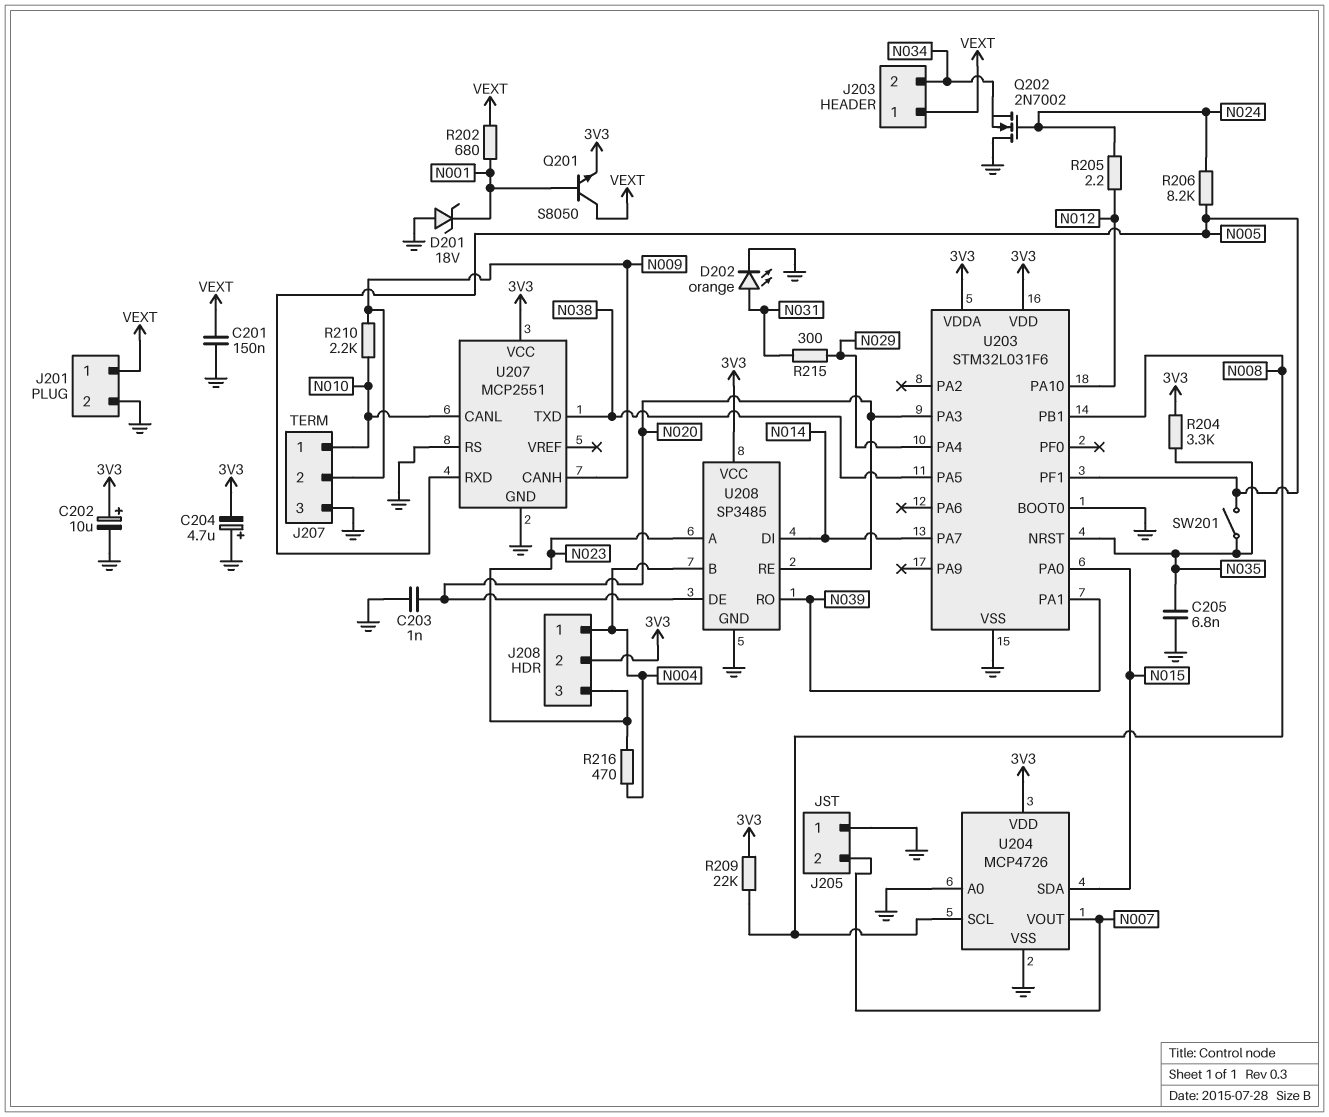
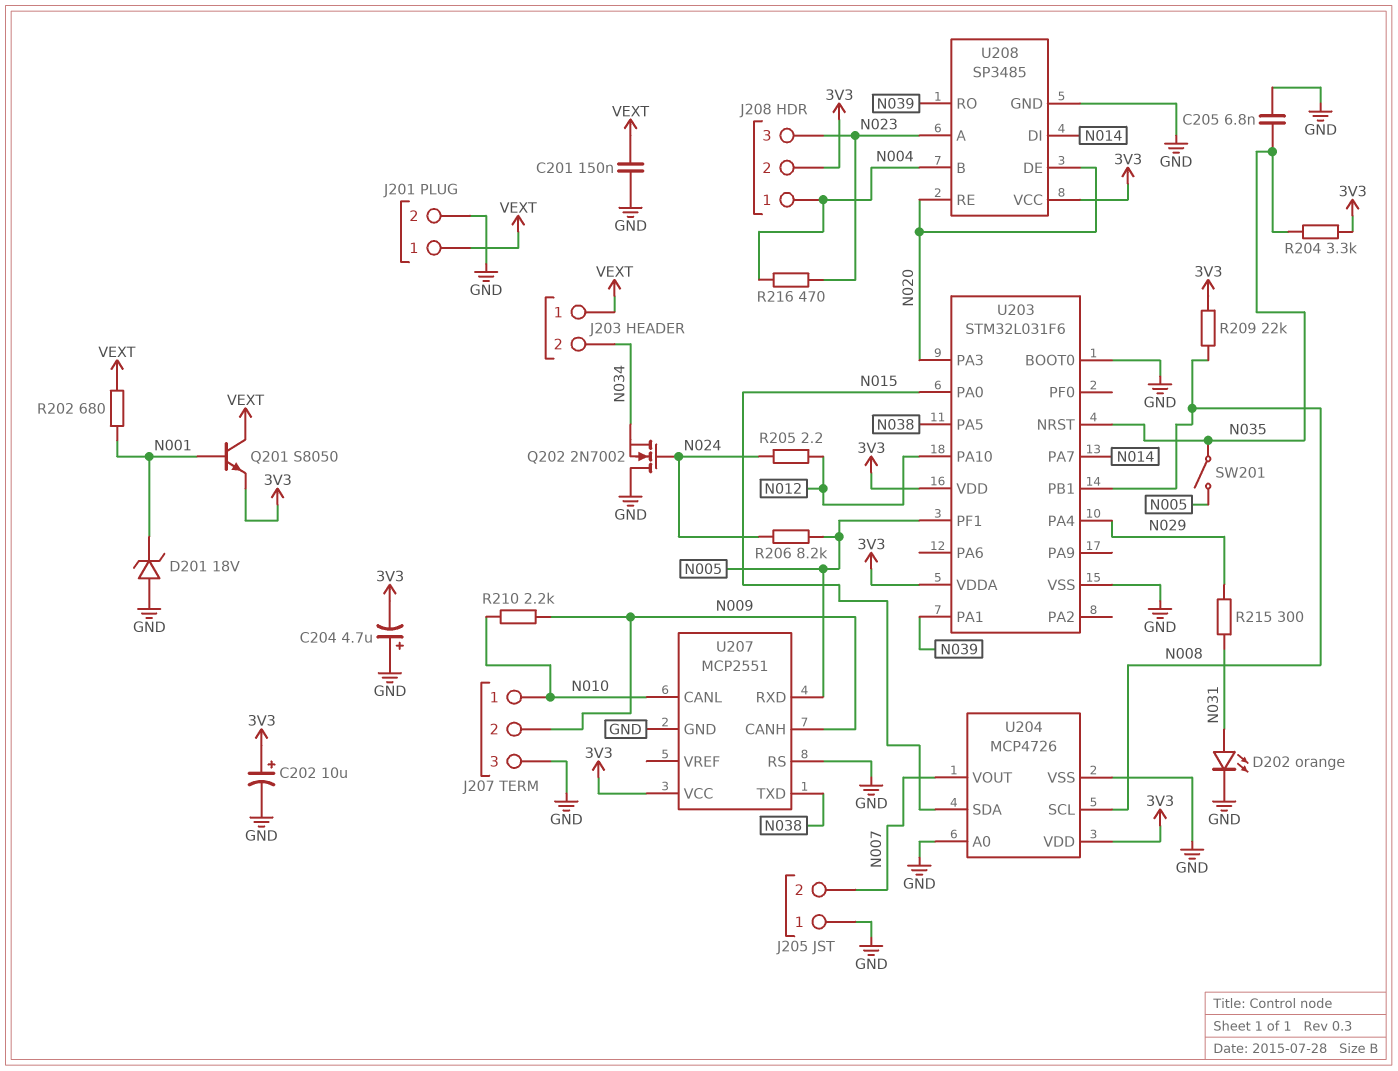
C203: 1nF (GND, N020) -> none

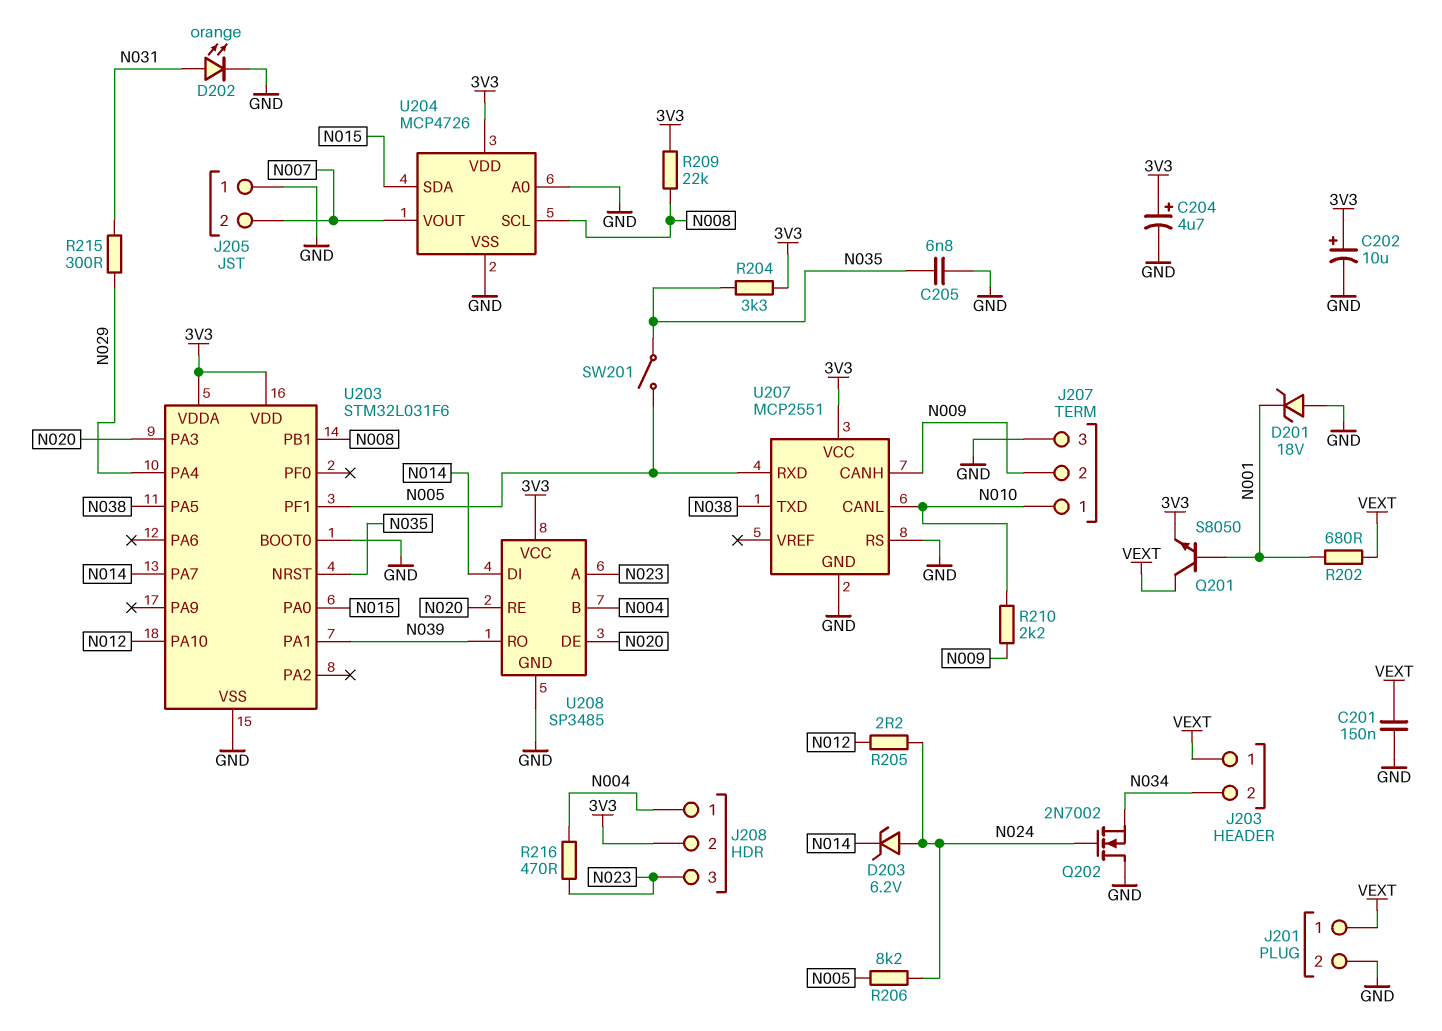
C204: 4.7uF (plus GND, minus 3V3) -> 4.7uF (plus 3V3, minus GND)
D203: none -> zener 6.2V (A N024, K N014)

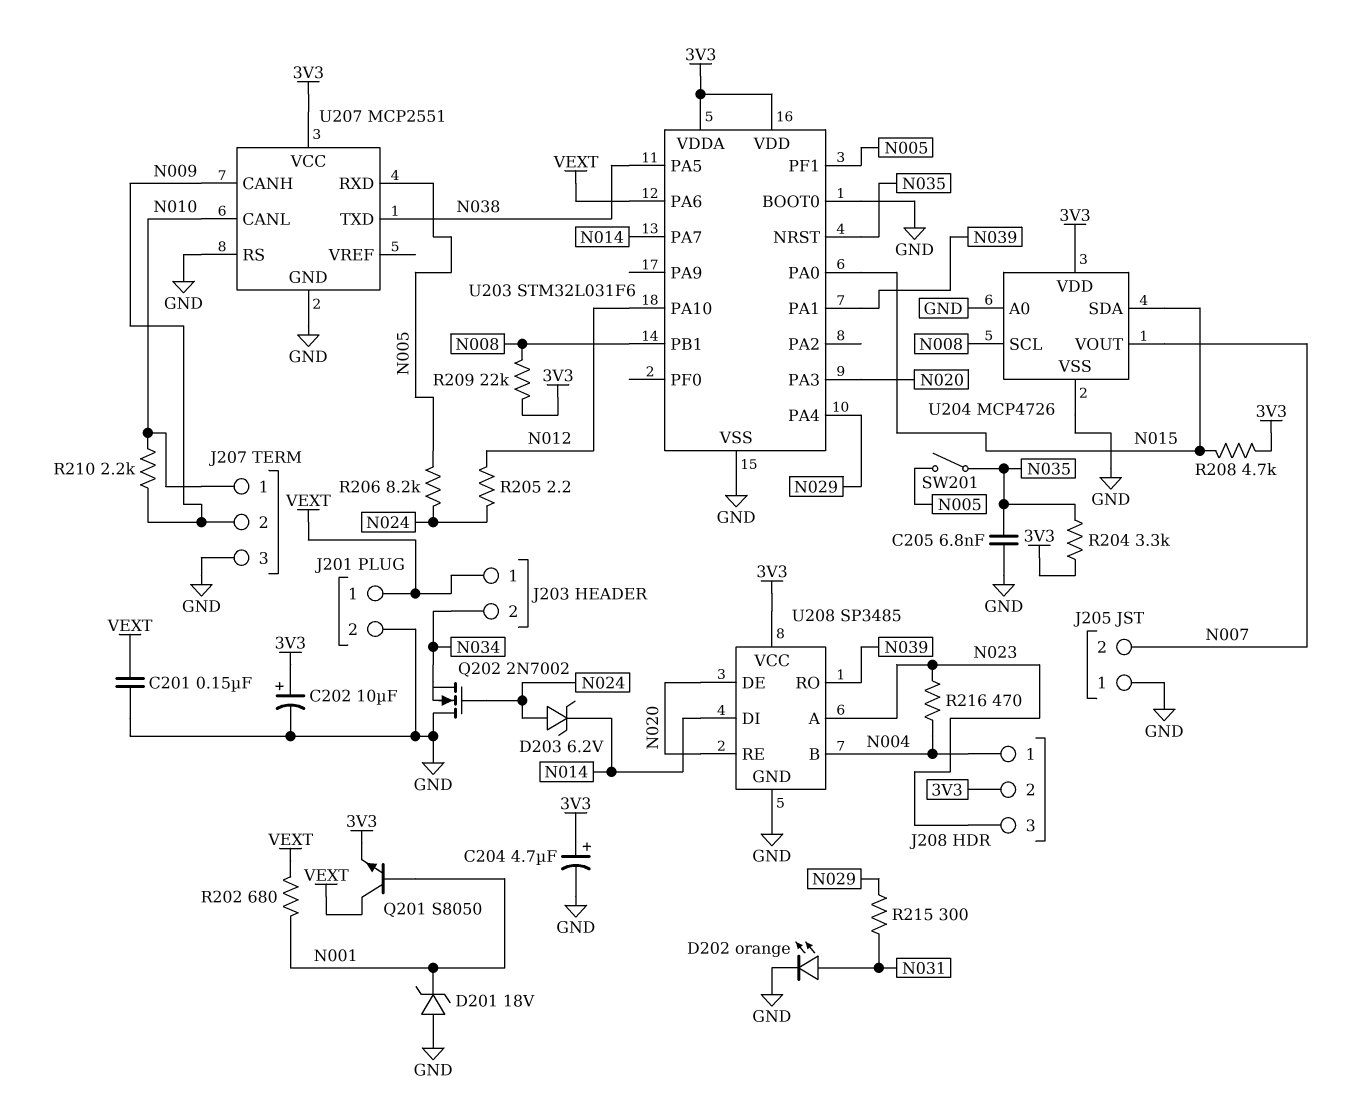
R208: none -> 4.7k (3V3, N015)
U203 pin PA6: none -> VEXT

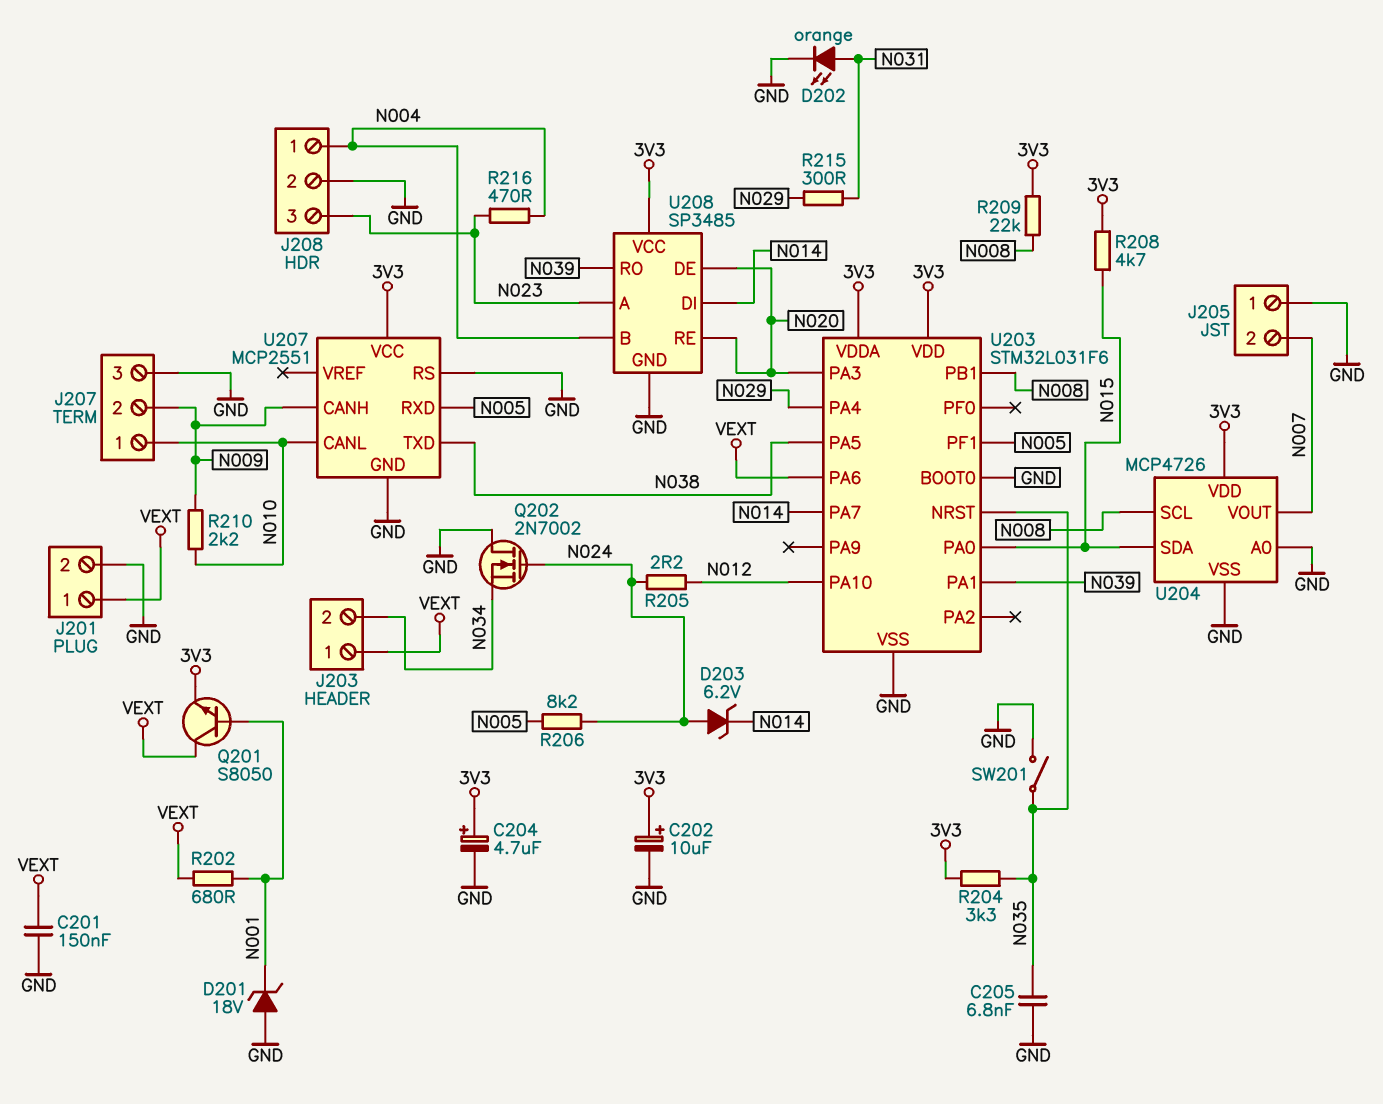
J208 pin 2: 3V3 -> GND
SW201: switch (N005, N035) -> switch (GND, N035)

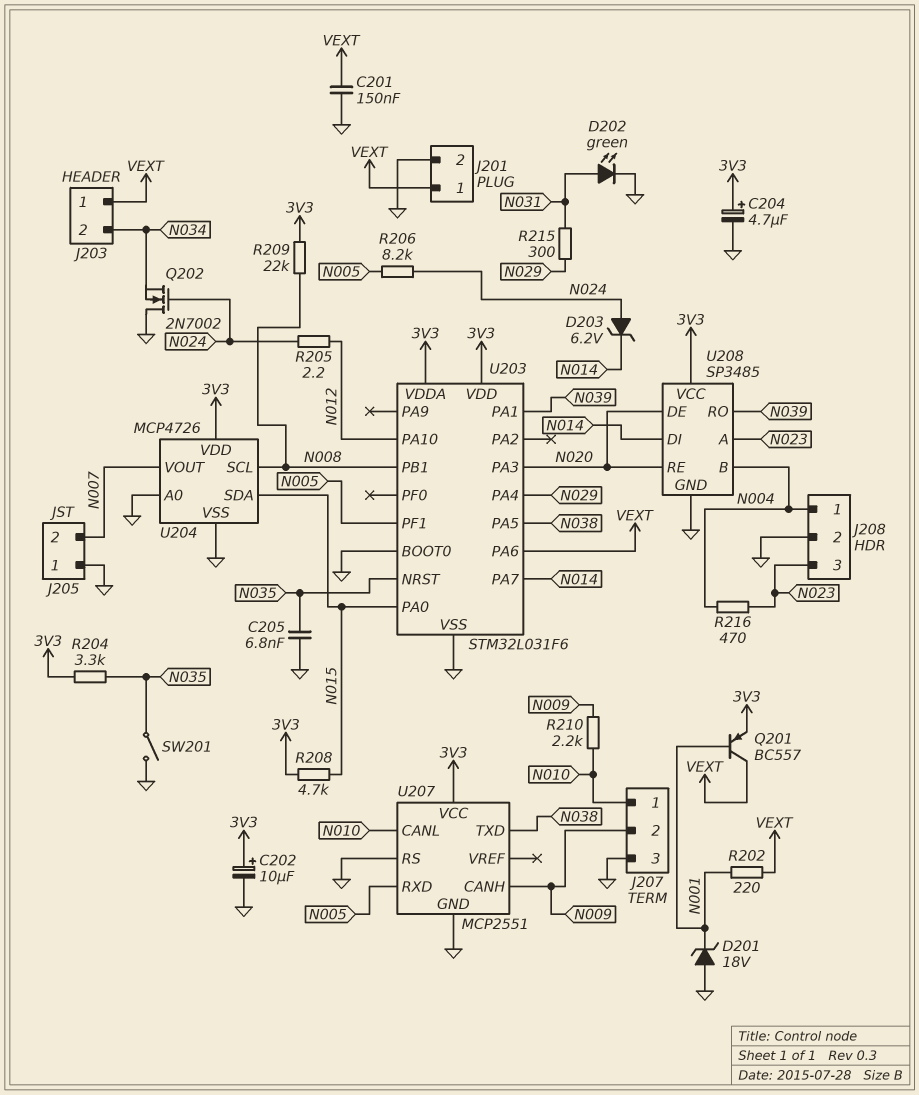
D202: LED orange (A N031, K GND) -> LED green (A N031, K GND)
Q201: NPN S8050 (B N001, C VEXT, E 3V3) -> PNP BC557 (B N001, C VEXT, E 3V3)
R202: 680 (N001, VEXT) -> 220 (N001, VEXT)

